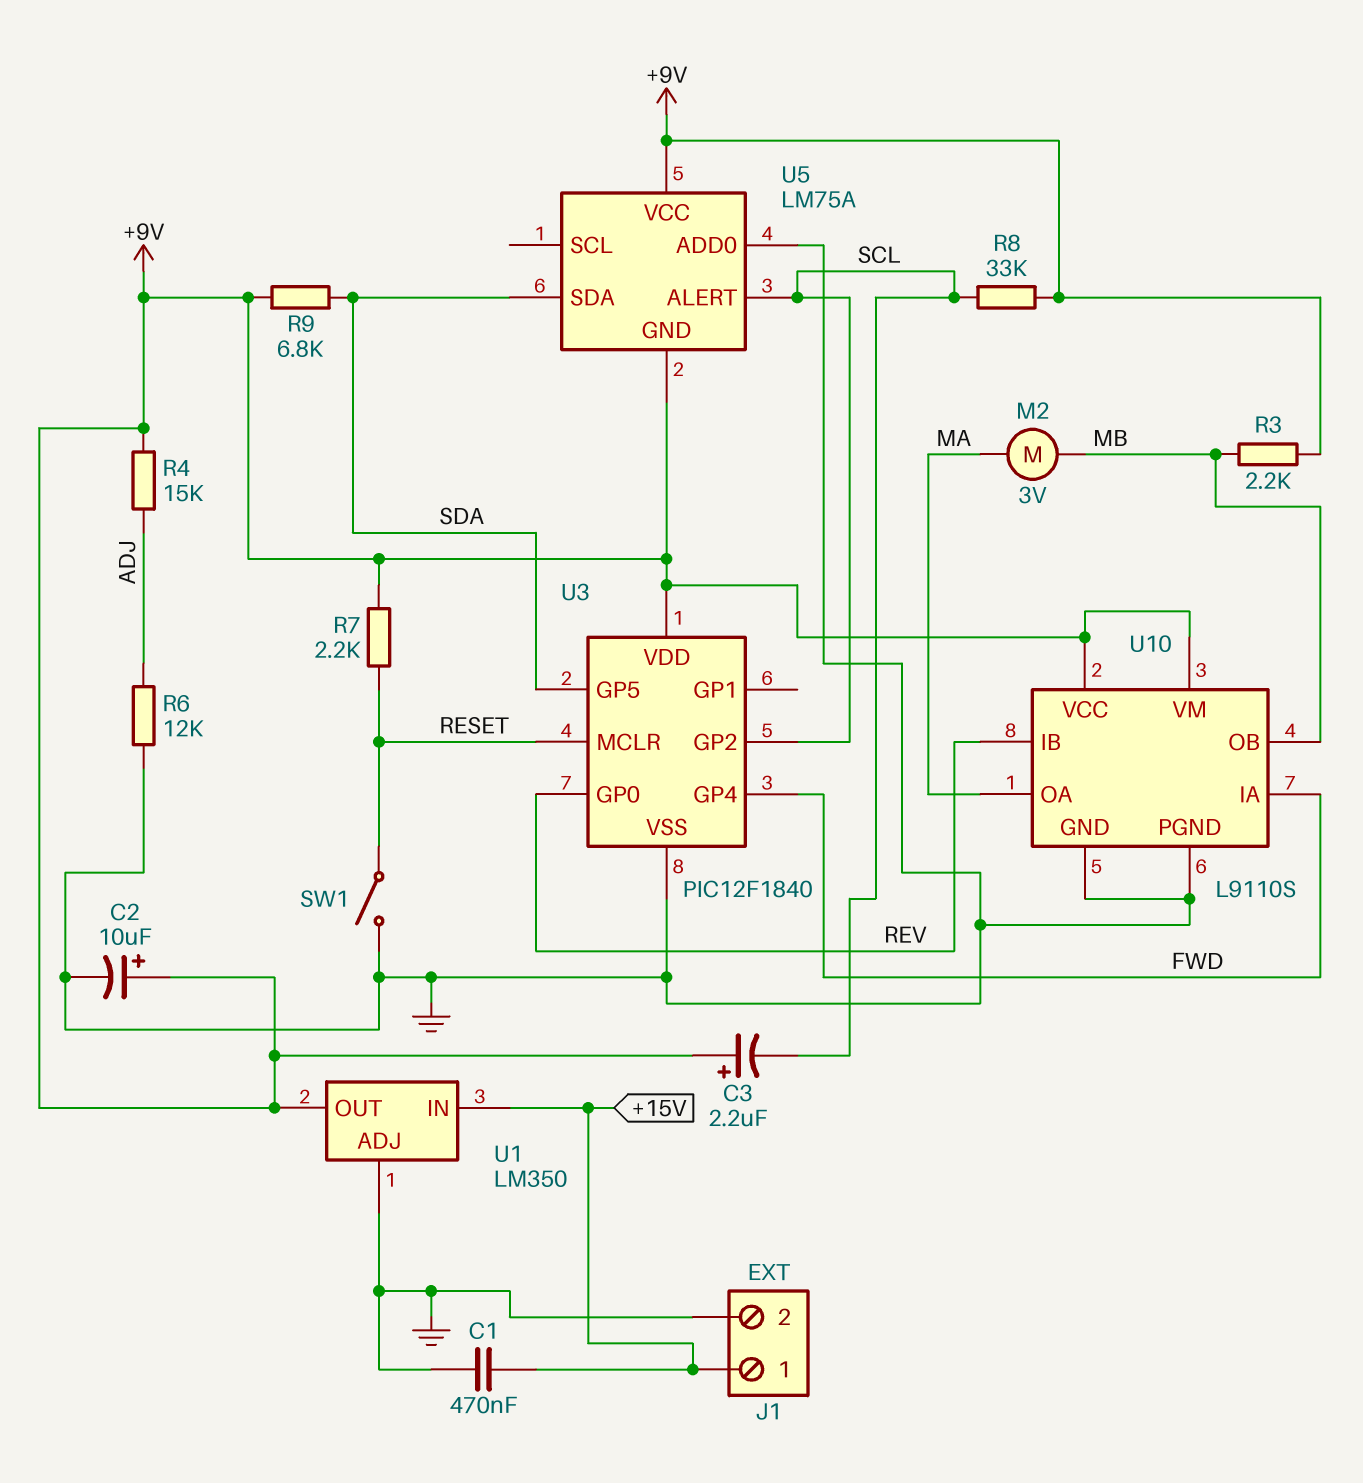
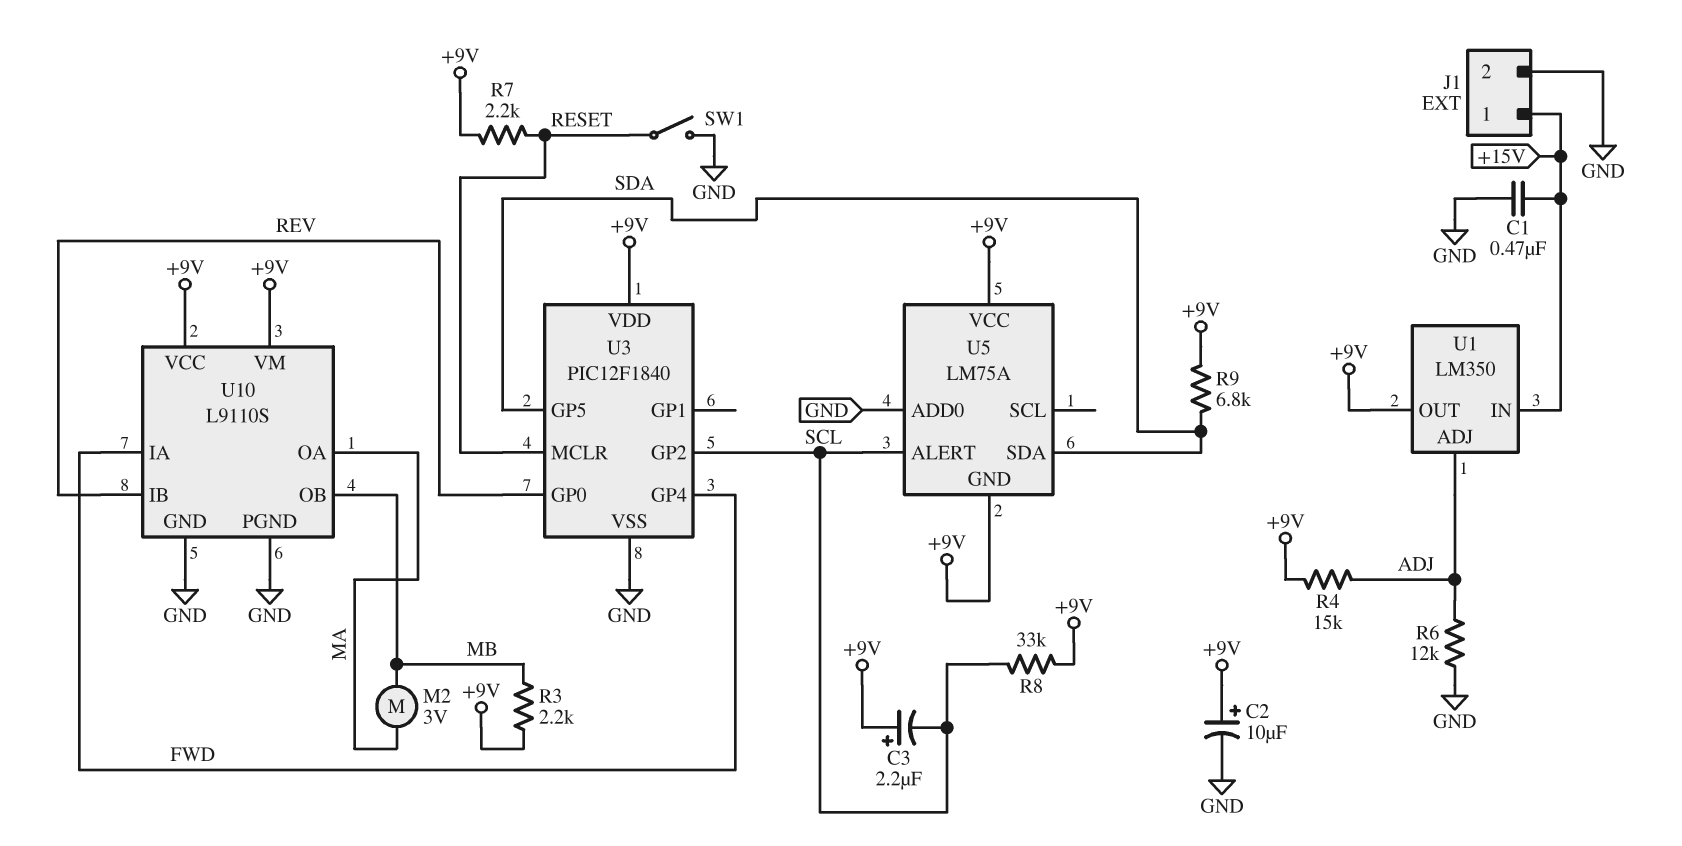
U1 pin ADJ: GND -> ADJ

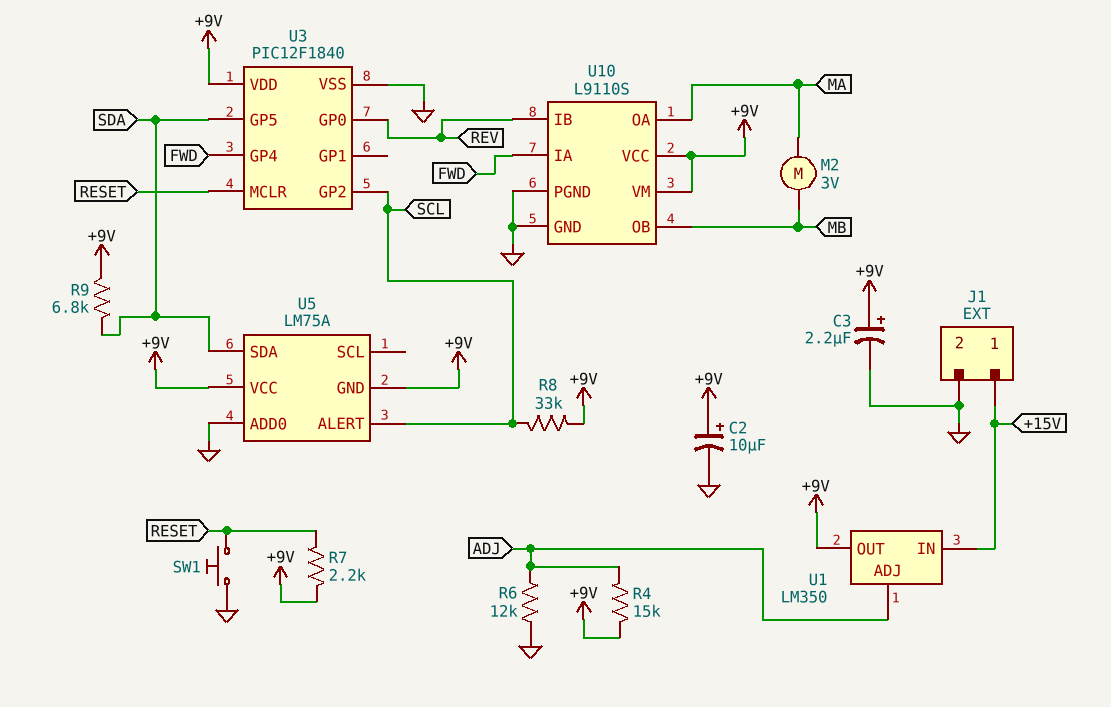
C1: 470nF (+15V, GND) -> none
C3: 2.2uF (plus +9V, minus SCL) -> 2.2uF (plus +9V, minus GND)
R3: 2.2k (+9V, MB) -> none
SW1: switch (GND, RESET) -> button (GND, RESET)

